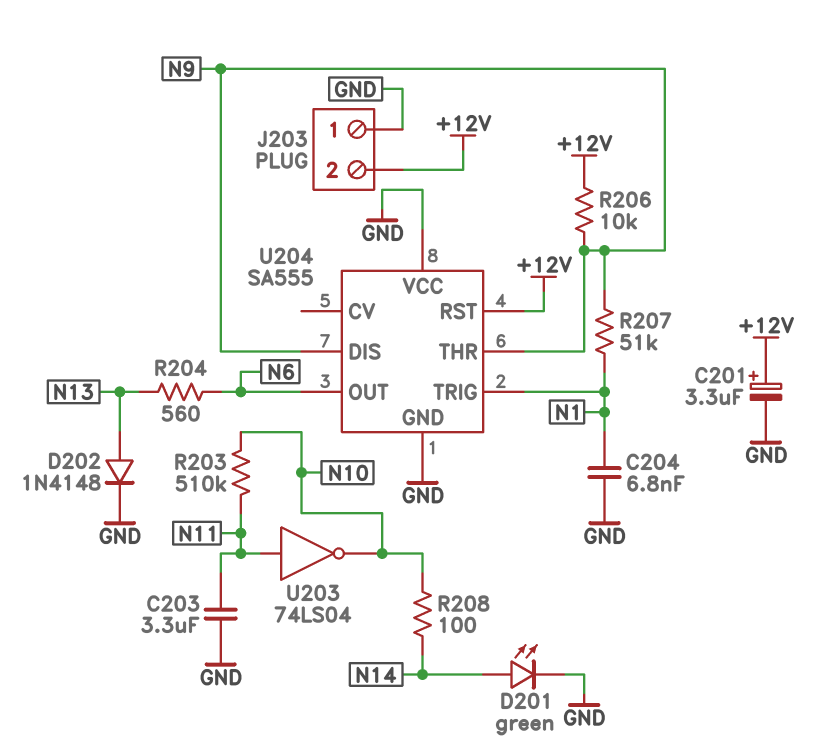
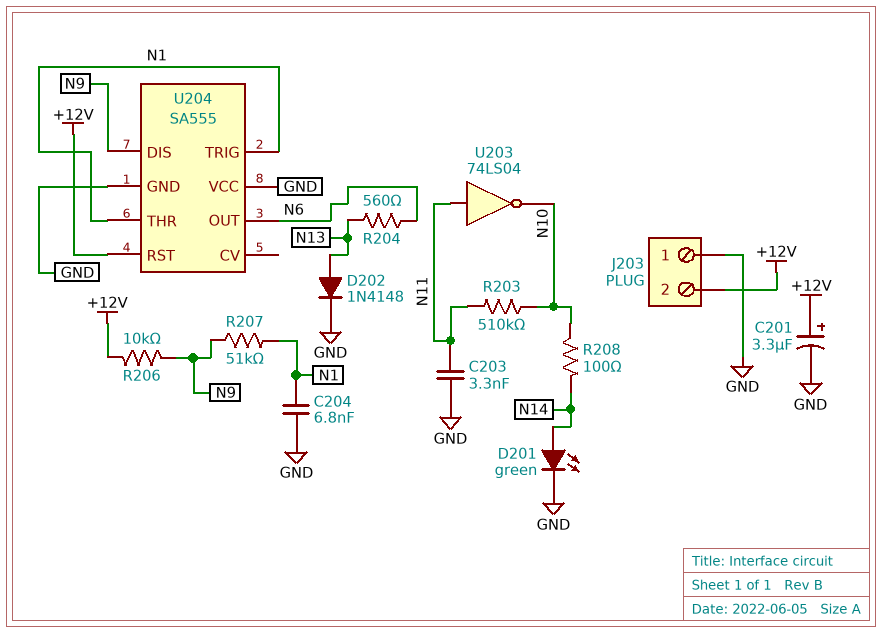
C203: 3.3uF (GND, N11) -> 3.3nF (GND, N11)
U204 pin THR: N9 -> N1

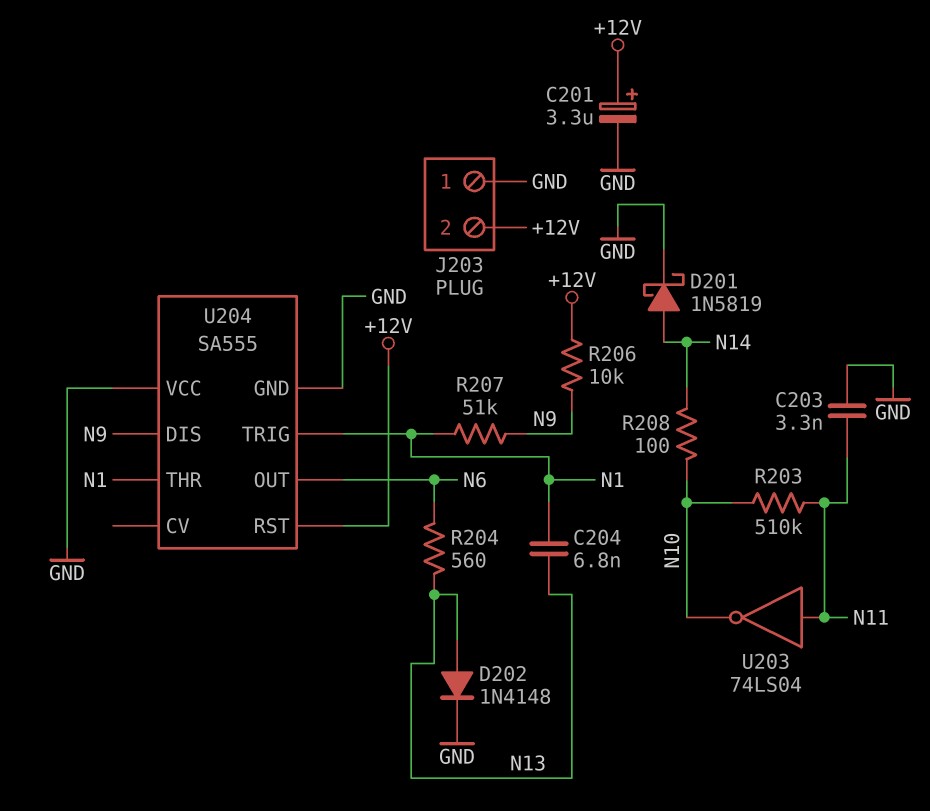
C204: 6.8nF (GND, N1) -> 6.8nF (N1, N13)
D201: LED green (A N14, K GND) -> schottky 1N5819 (A N14, K GND)

